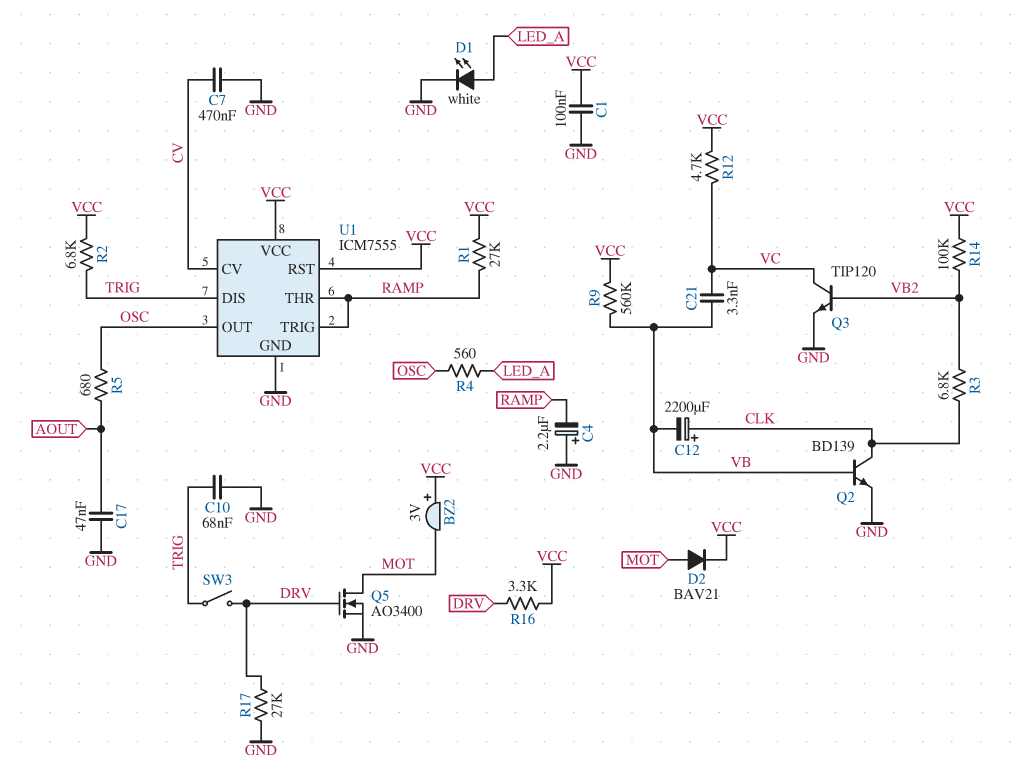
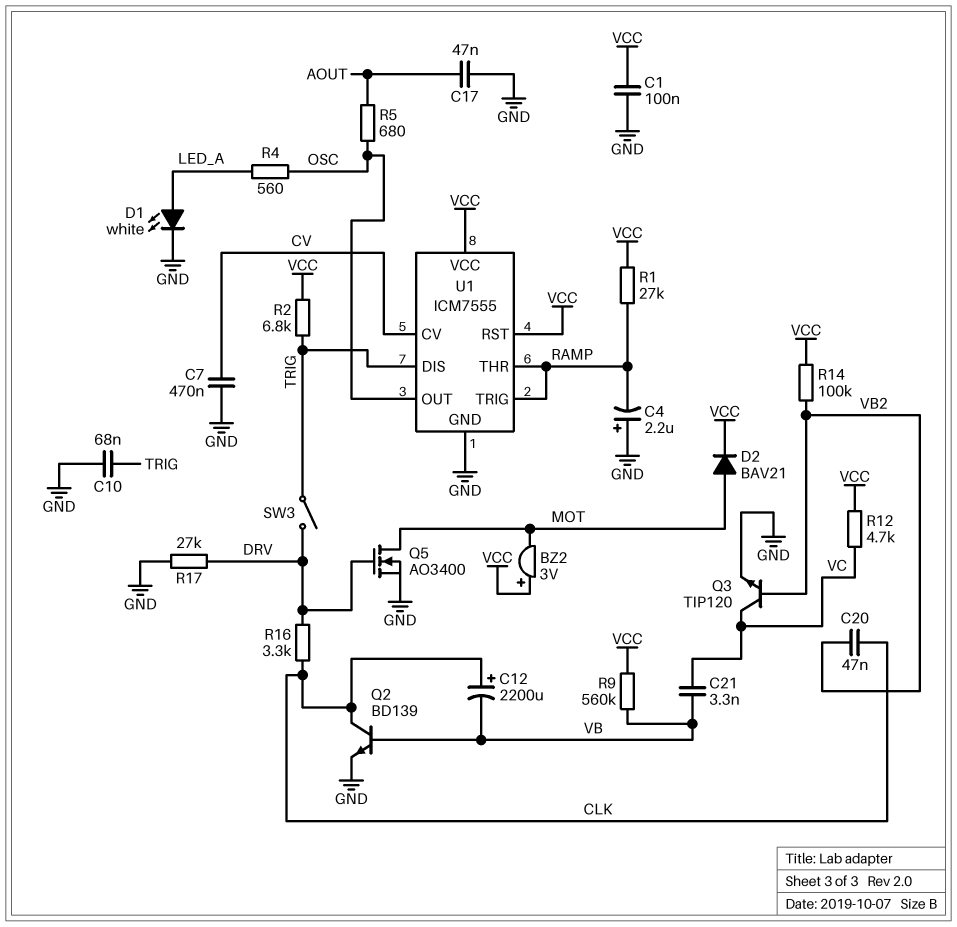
C20: none -> 47nF (CLK, VB2)
R3: 6.8k (CLK, VB2) -> none
R16: 3.3k (DRV, VCC) -> 3.3k (CLK, DRV)

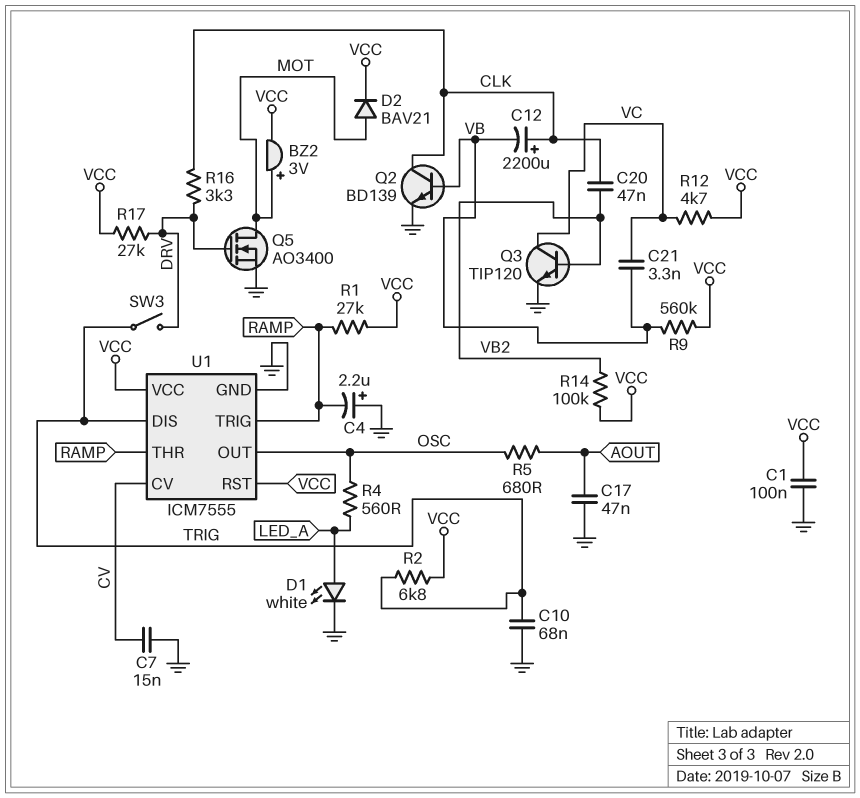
BZ2: buzzer 3V (plus VCC, minus MOT) -> buzzer 3V (plus MOT, minus VCC)
C7: 470nF (CV, GND) -> 15nF (CV, GND)
R17: 27k (DRV, GND) -> 27k (DRV, VCC)

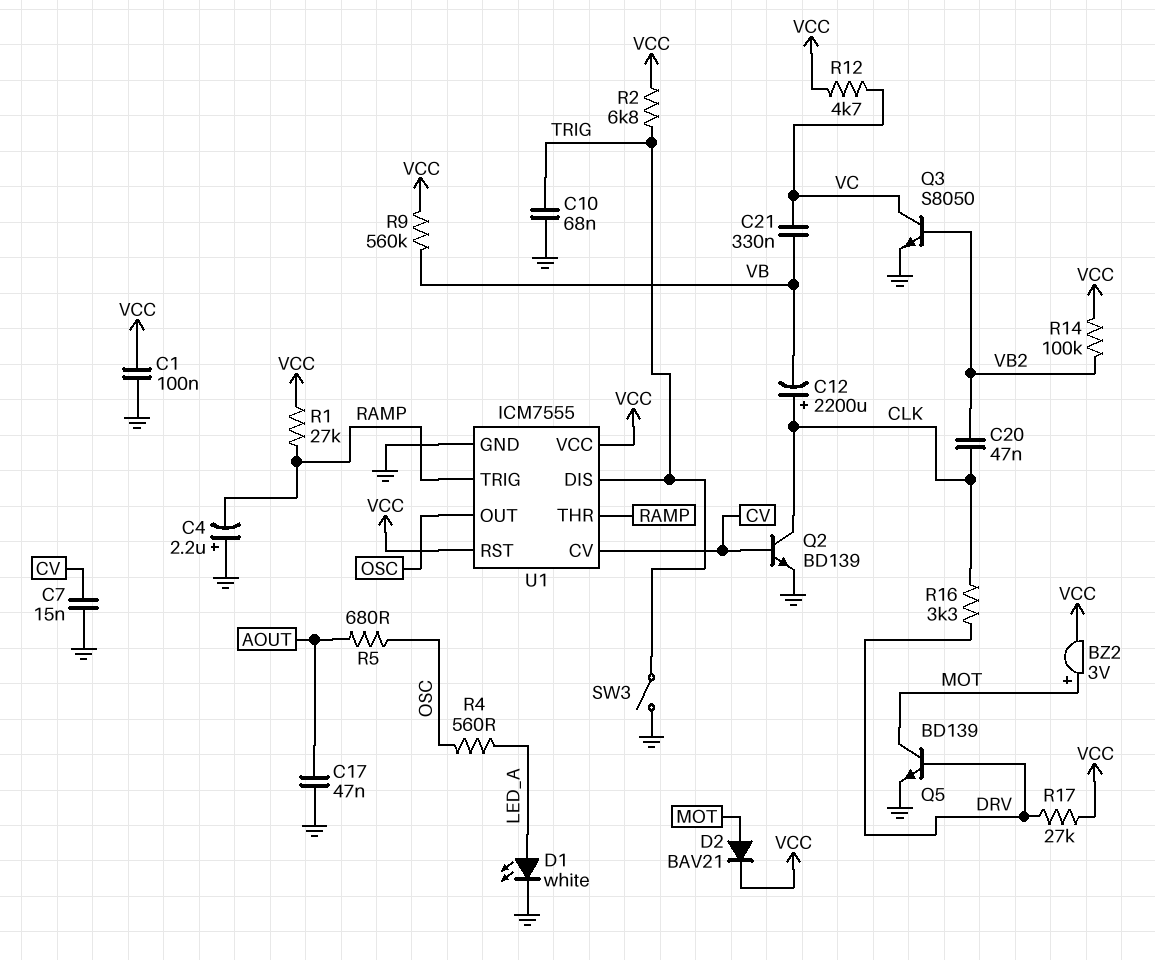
C21: 3.3nF (VB, VC) -> 330nF (VB, VC)
Q2: NPN BD139 (B VB, C CLK, E GND) -> NPN BD139 (B CV, C CLK, E GND)
Q3: NPN TIP120 (B VB2, C VC, E GND) -> NPN S8050 (B VB2, C VC, E GND)
Q5: NMOS AO3400 (G DRV, D MOT, S GND) -> NPN BD139 (B DRV, C MOT, E GND)
SW3: switch (DRV, TRIG) -> switch (GND, TRIG)

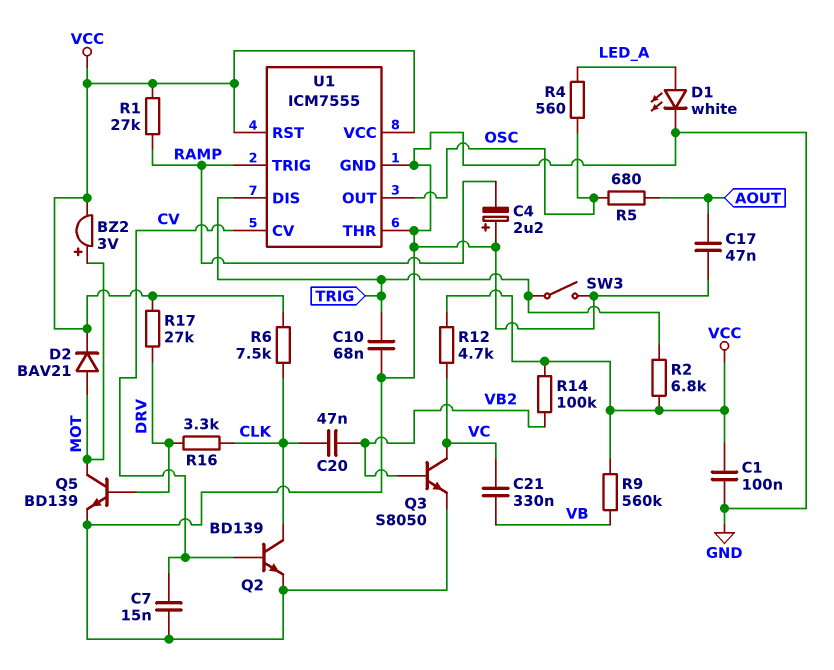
C12: 2200uF (plus CLK, minus VB) -> none
R6: none -> 7.5k (CLK, VCC)
U1 pin THR: RAMP -> GND

